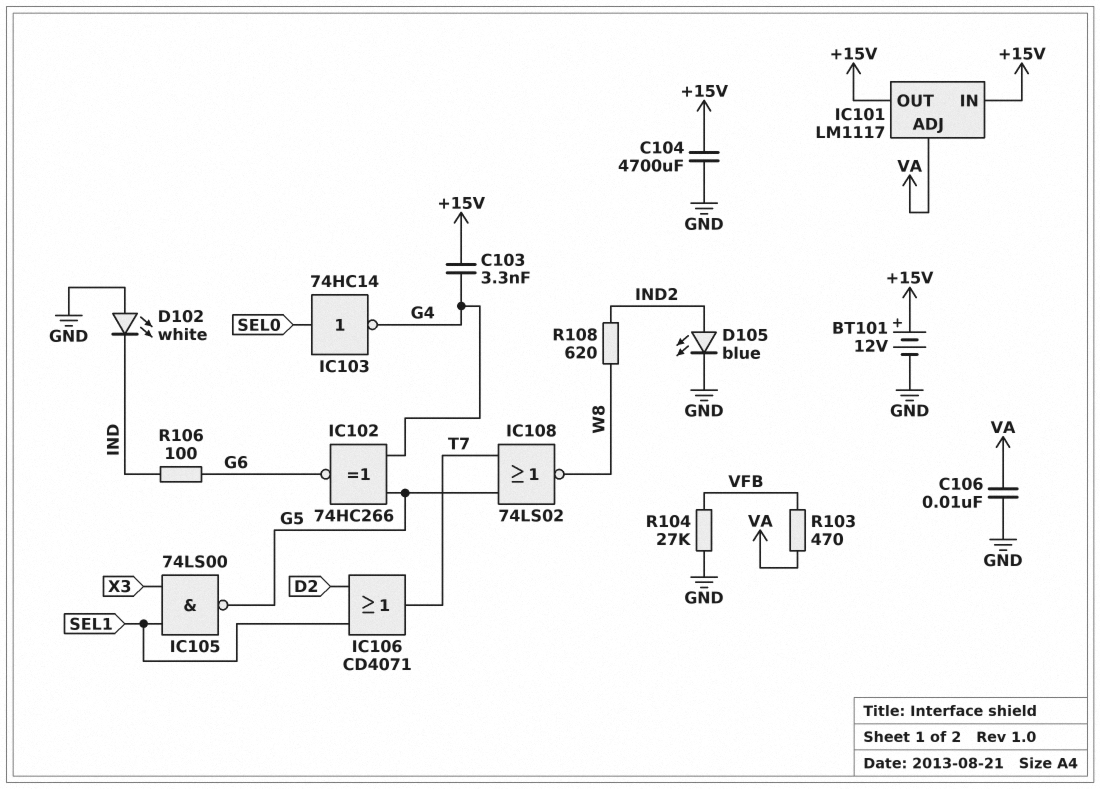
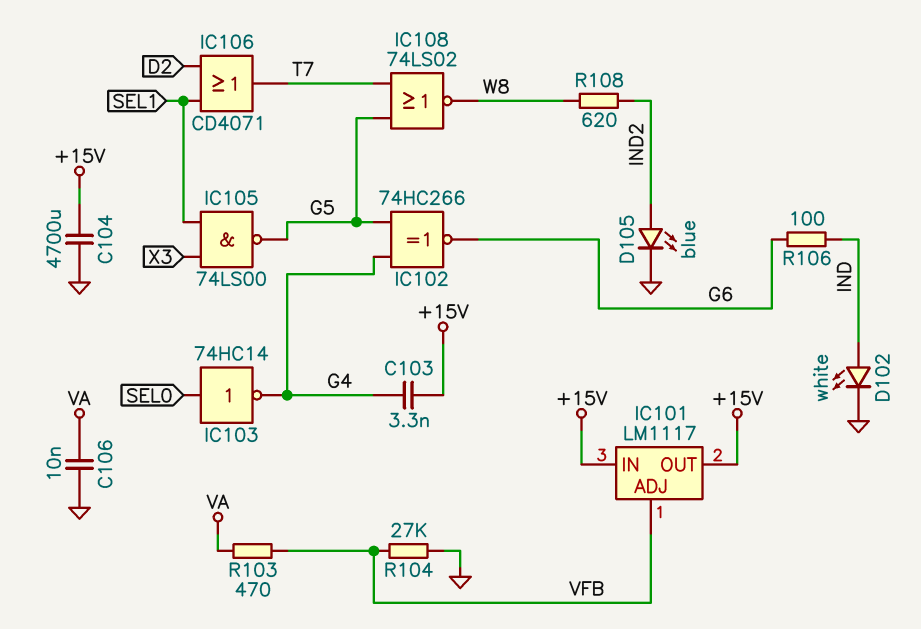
BT101: 12V (plus +15V, minus GND) -> none
D102: LED white (A GND, K IND) -> LED white (A IND, K GND)
IC101 pin ADJ: VA -> VFB

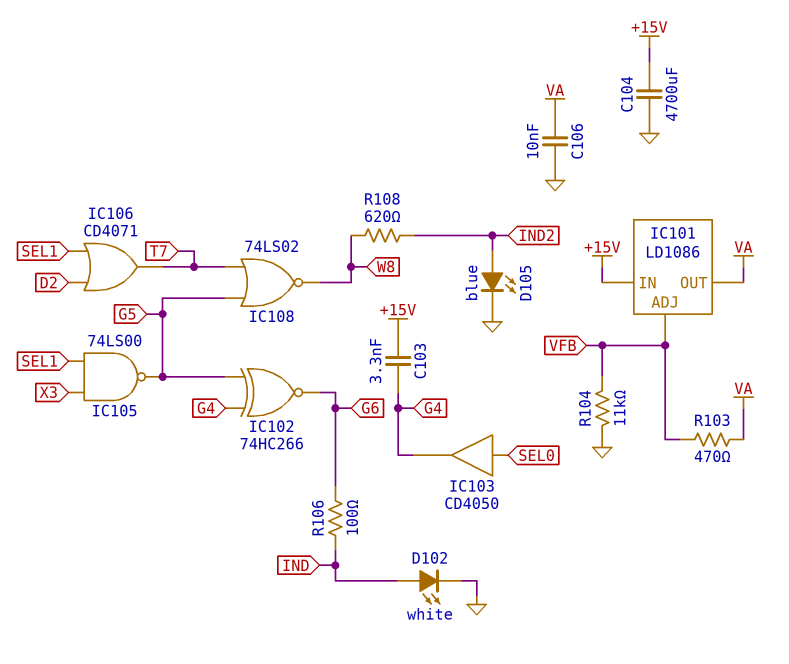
IC101: LM1117 -> LD1086
IC101 pin OUT: +15V -> VA
IC103: NOT 74HC14 (in SEL0, out G4) -> buffer CD4050 (in SEL0, out G4)
R104: 27k (GND, VFB) -> 11k (GND, VFB)

